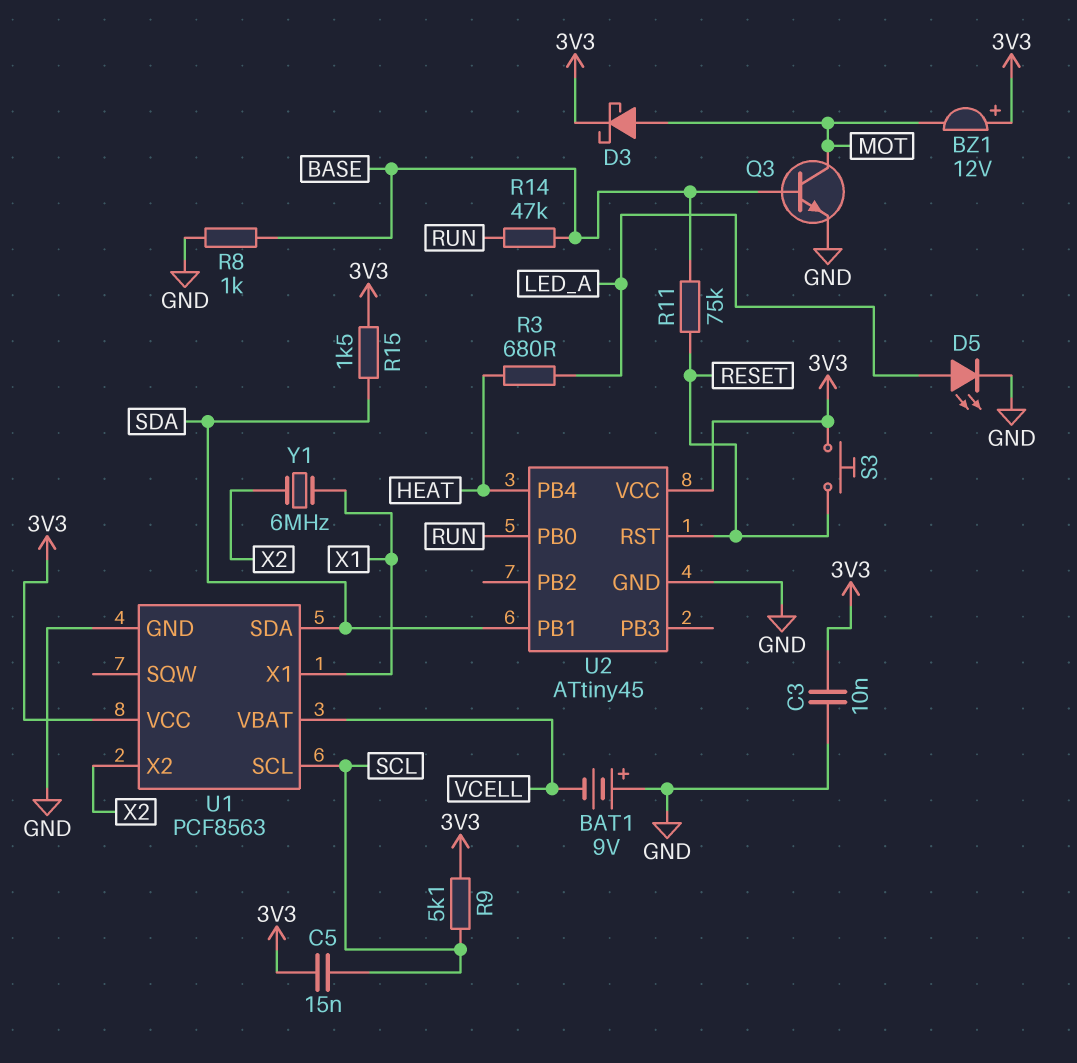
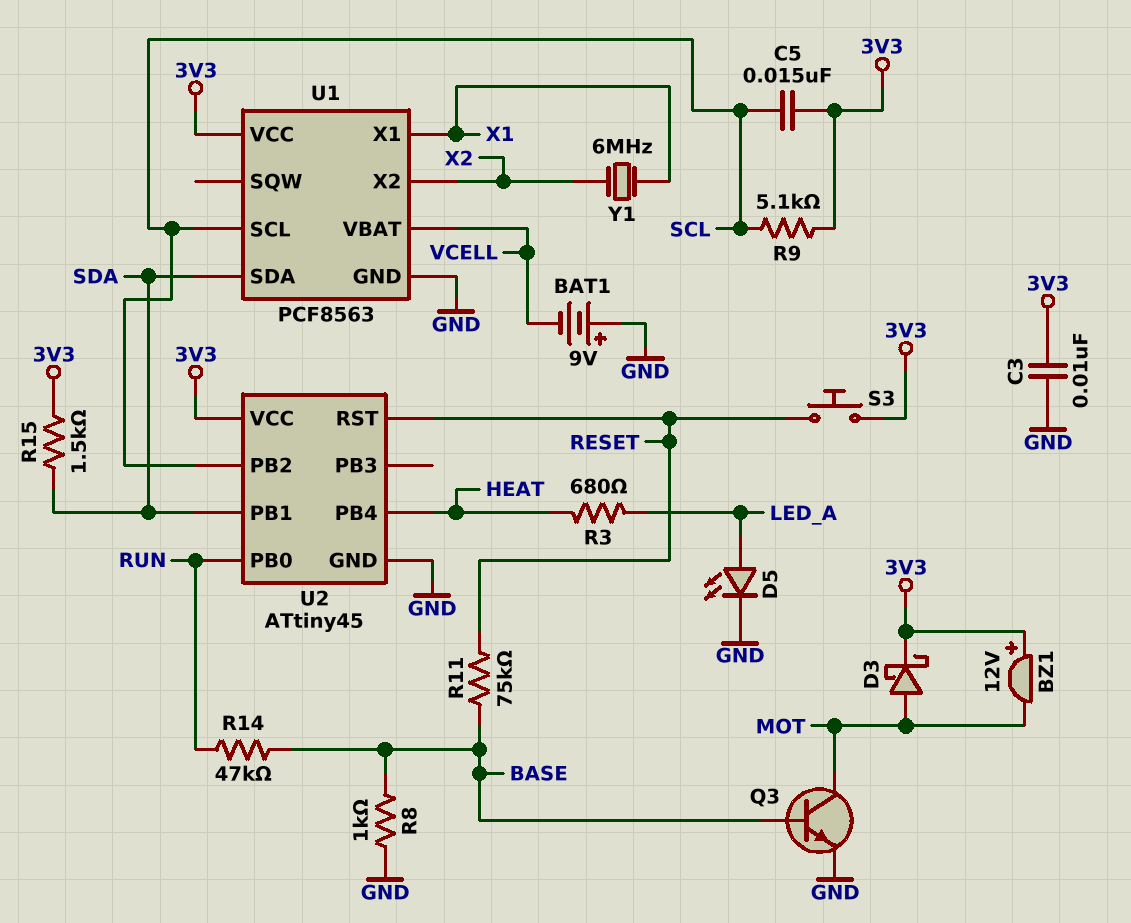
U2 pin PB2: none -> SCL

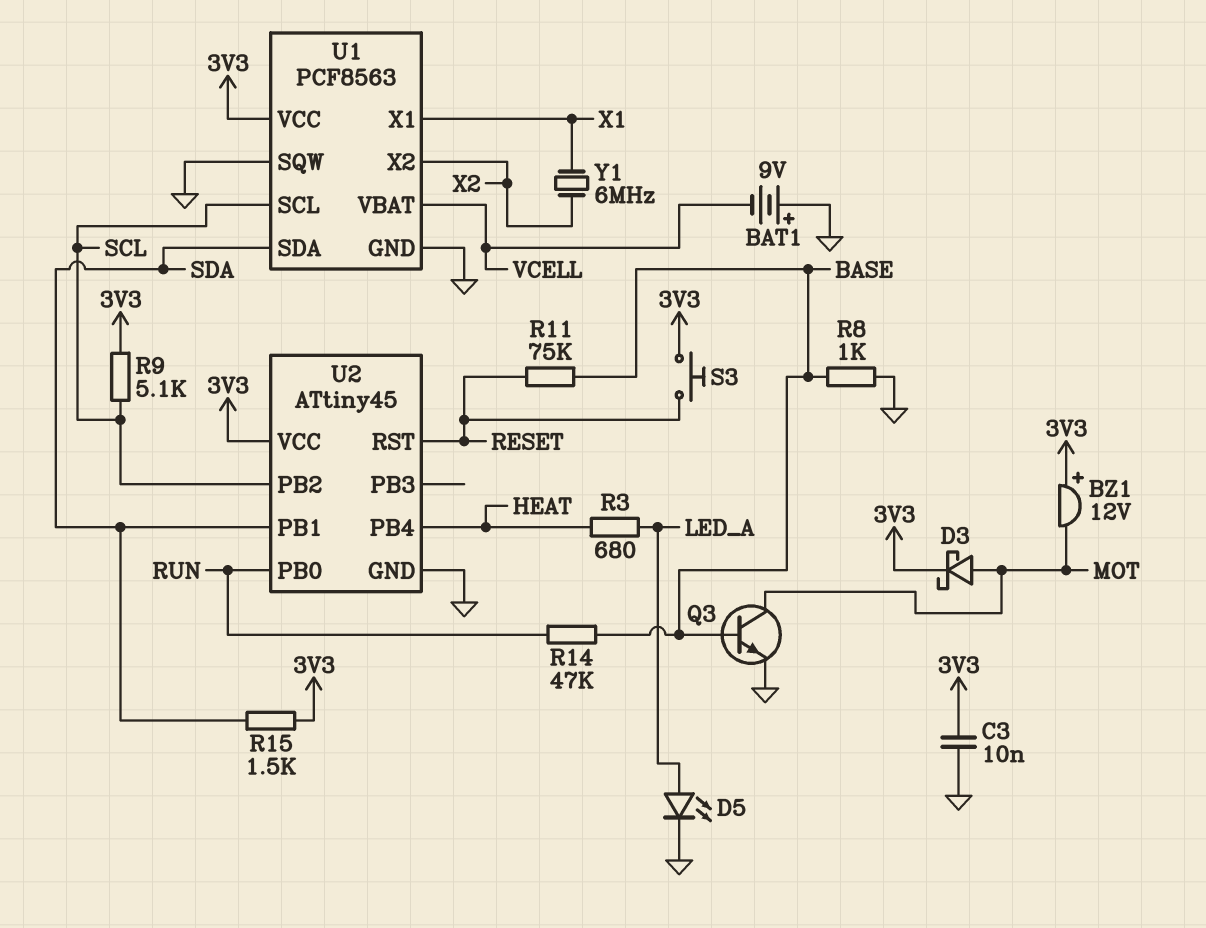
C5: 15nF (3V3, SCL) -> none
U1 pin SQW: none -> GND

